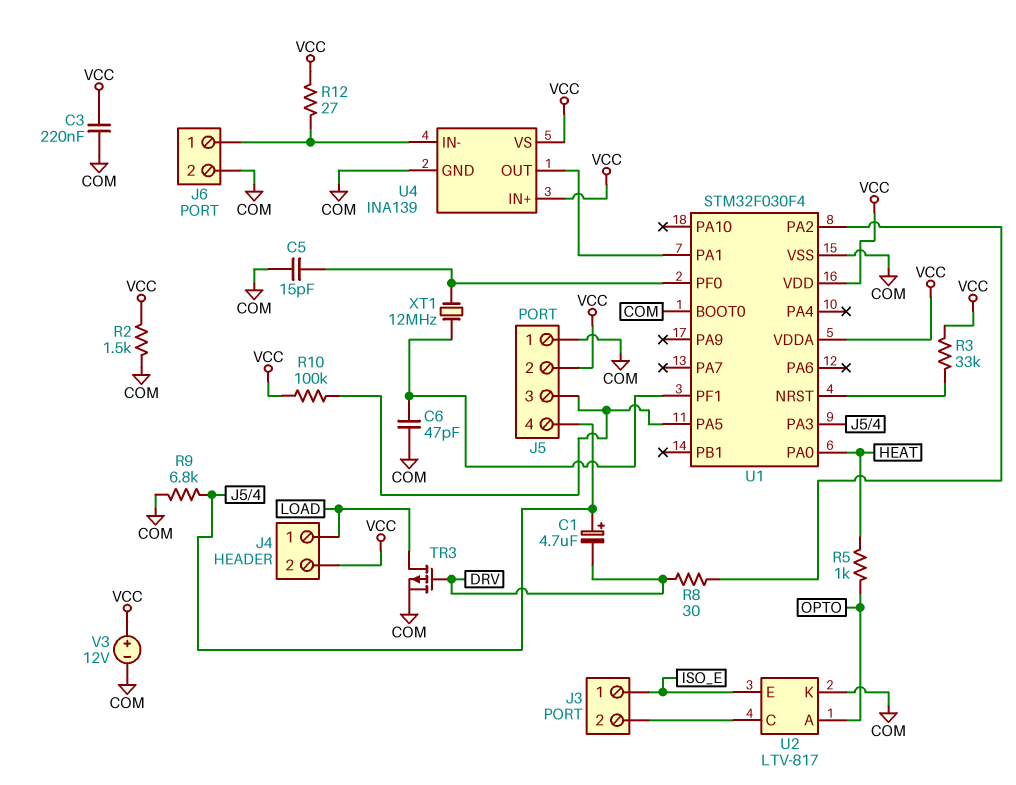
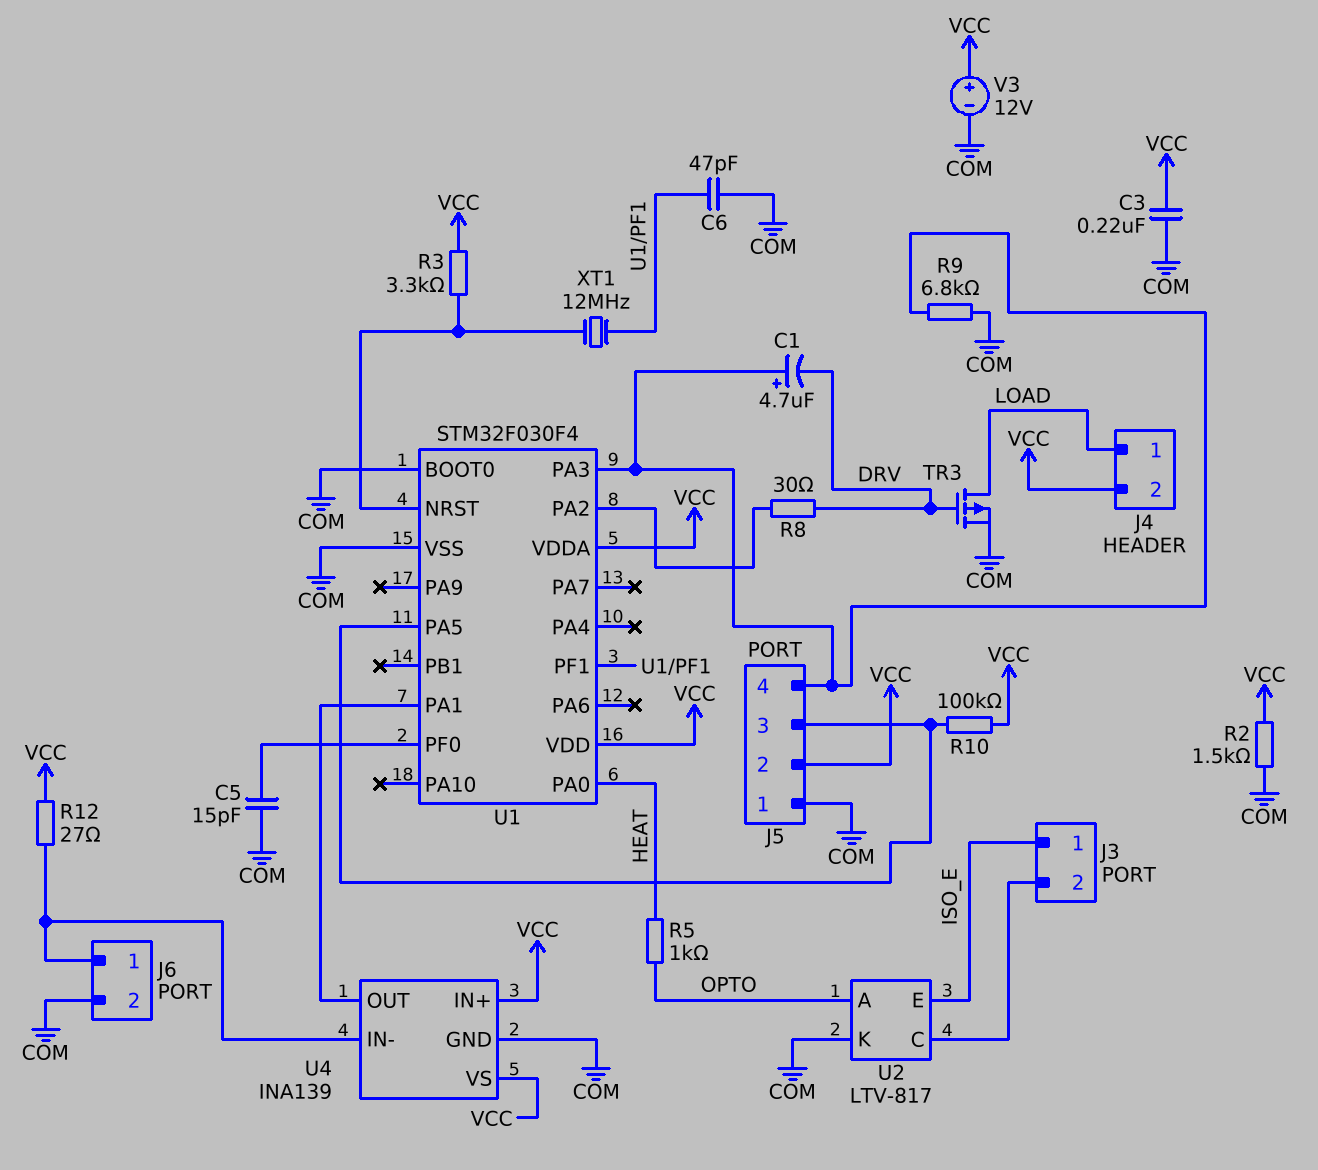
R3: 33k (U1/NRST, VCC) -> 3.3k (U1/NRST, VCC)
XT1: 12MHz (U1/PF0, U1/PF1) -> 12MHz (U1/NRST, U1/PF1)

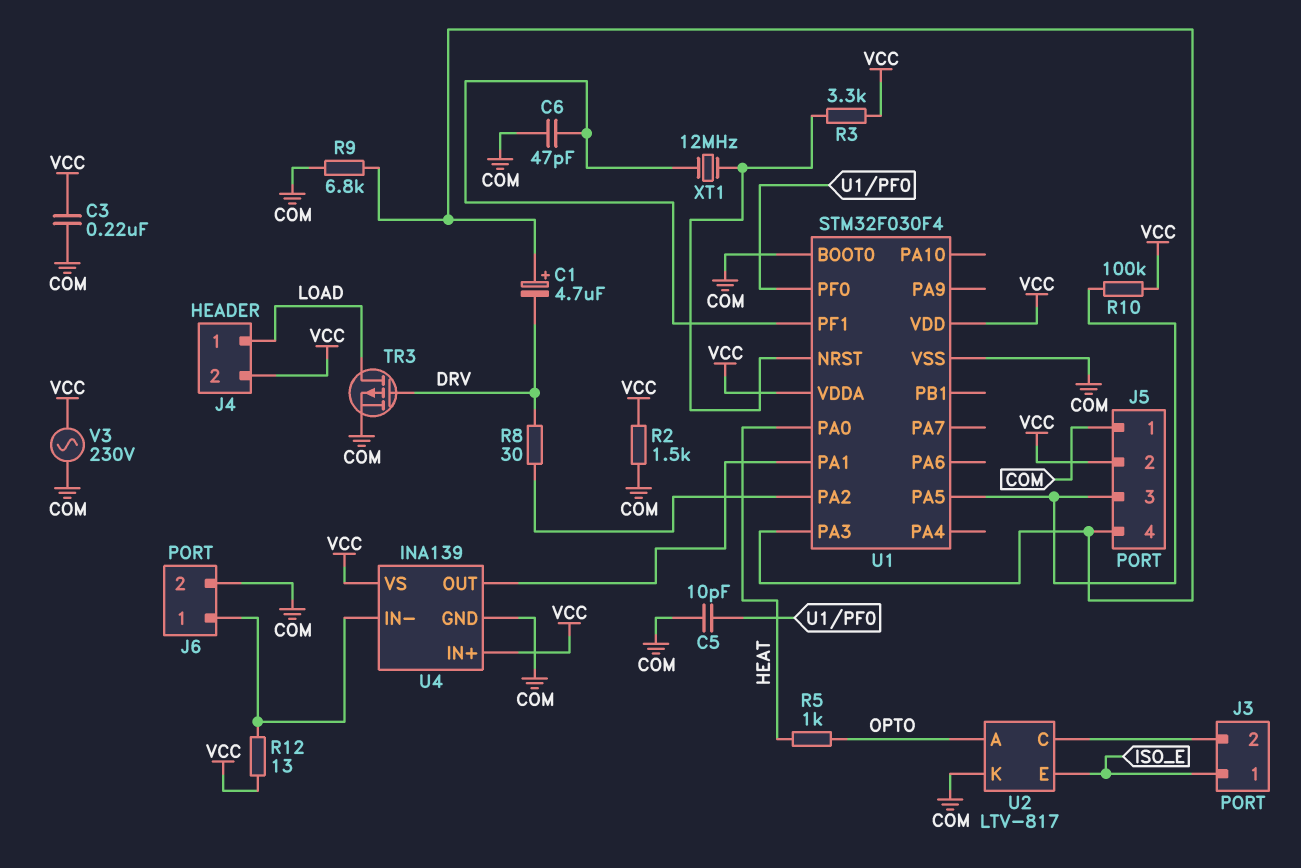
C5: 15pF (COM, U1/PF0) -> 10pF (COM, U1/PF0)
R12: 27 (J6/1, VCC) -> 13 (J6/1, VCC)
V3: 12V (plus VCC, minus COM) -> AC 230V (COM, VCC)

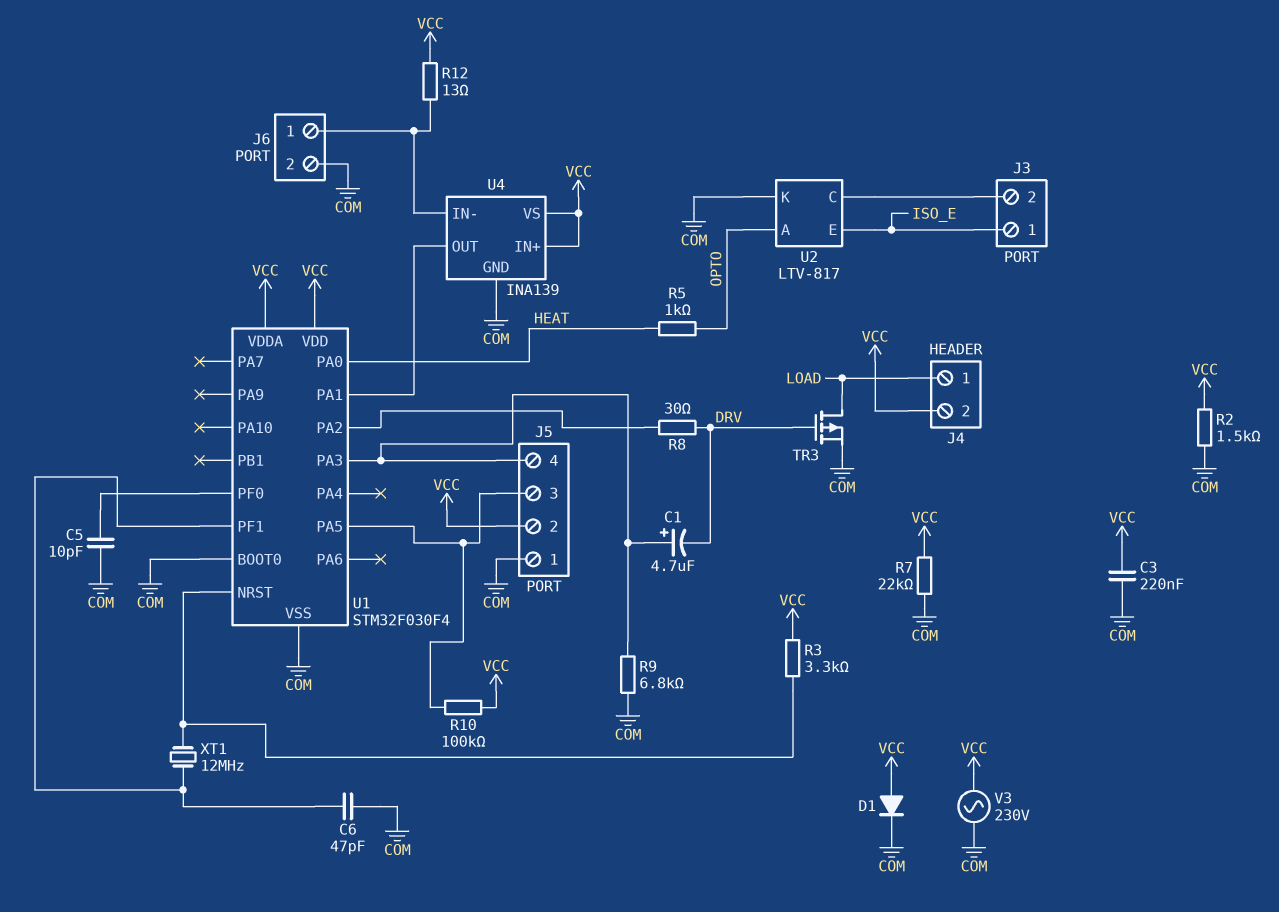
D1: none -> diode (A VCC, K COM)
R7: none -> 22k (COM, VCC)

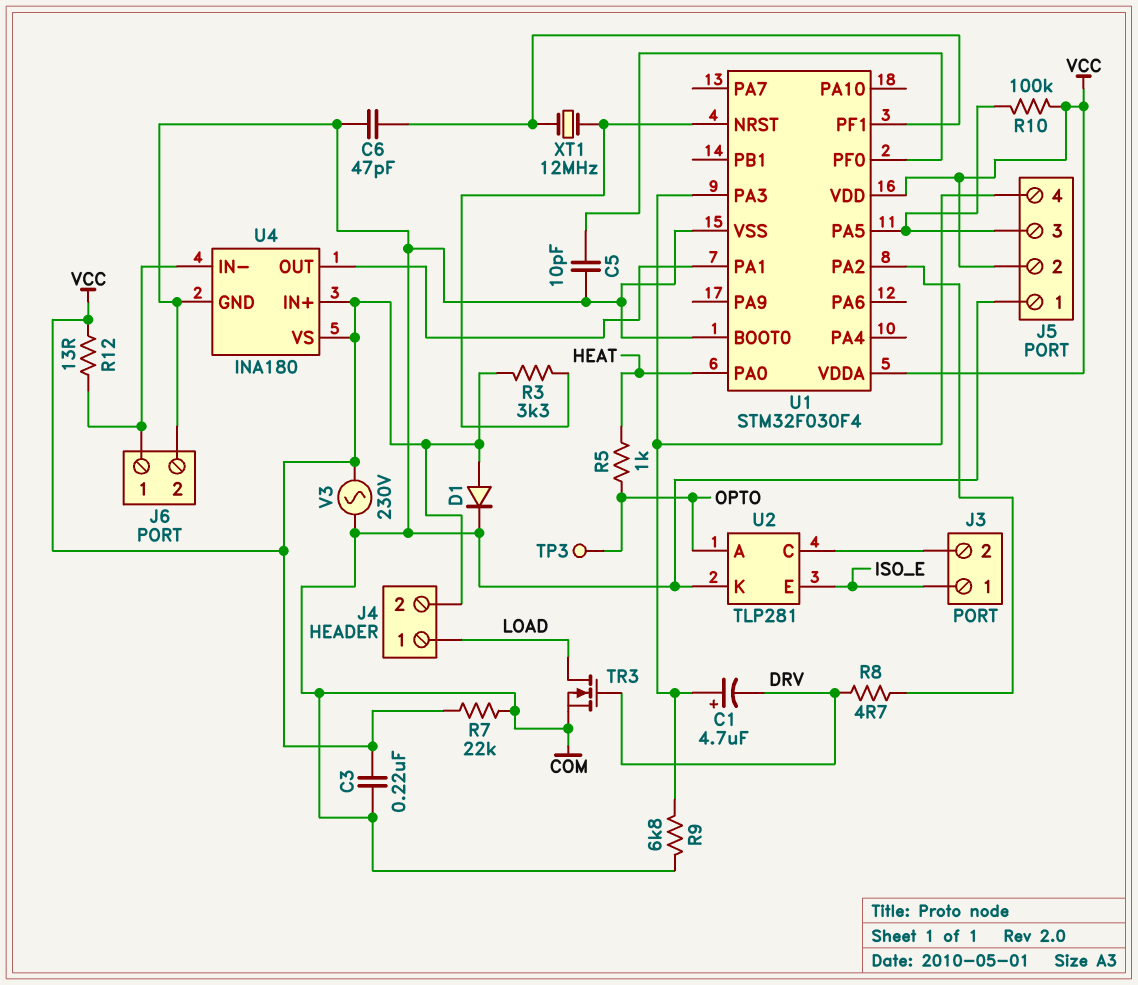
R2: 1.5k (COM, VCC) -> none
R8: 30 (DRV, U1/PA2) -> 4.7 (DRV, U1/PA2)
TP3: none -> test point (OPTO)
TR3: PMOS (G DRV, D LOAD, S COM) -> NMOS (G DRV, D LOAD, S COM)
U2: LTV-817 -> TLP281
U4: INA139 -> INA180

